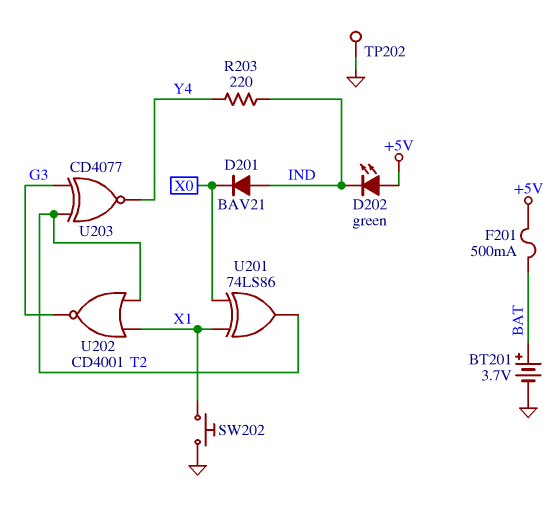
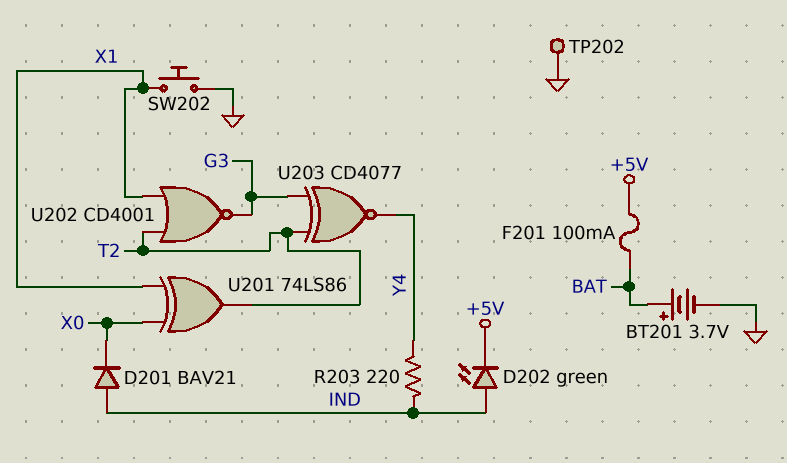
D202: LED green (A +5V, K IND) -> LED green (A IND, K +5V)
F201: 500mA (+5V, BAT) -> 100mA (+5V, BAT)

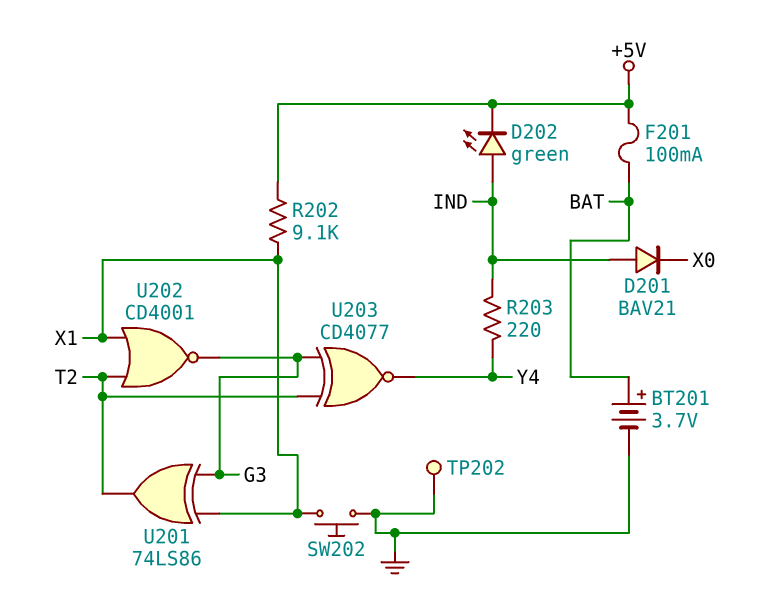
R202: none -> 9.1k (+5V, X1)
U201: XOR 74LS86 (in X0, in X1, out T2) -> XOR 74LS86 (in G3, in X1, out T2)

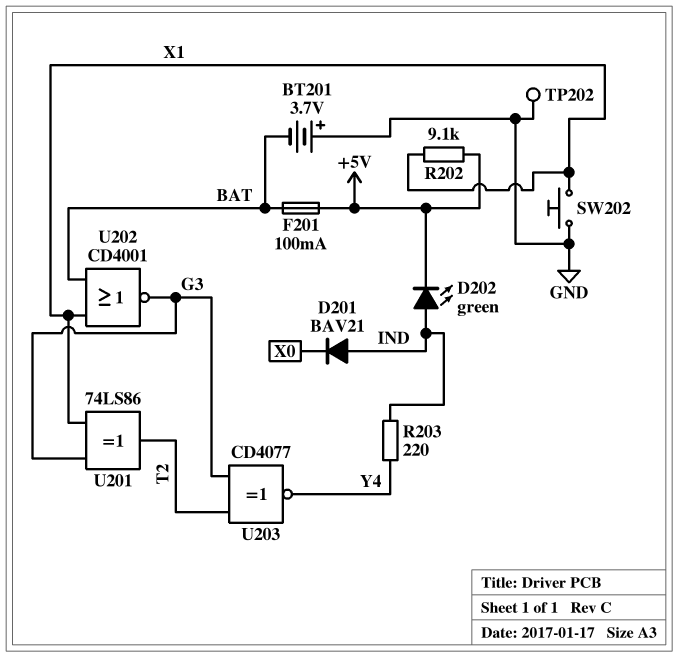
BT201: 3.7V (plus BAT, minus GND) -> 3.7V (plus GND, minus BAT)
U202: NOR CD4001 (in T2, in X1, out G3) -> NOR CD4001 (in BAT, in X1, out G3)

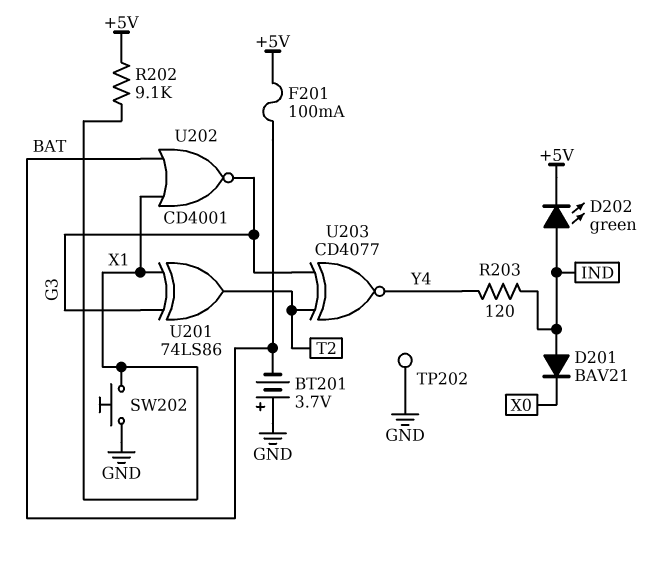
R203: 220 (IND, Y4) -> 120 (IND, Y4)

